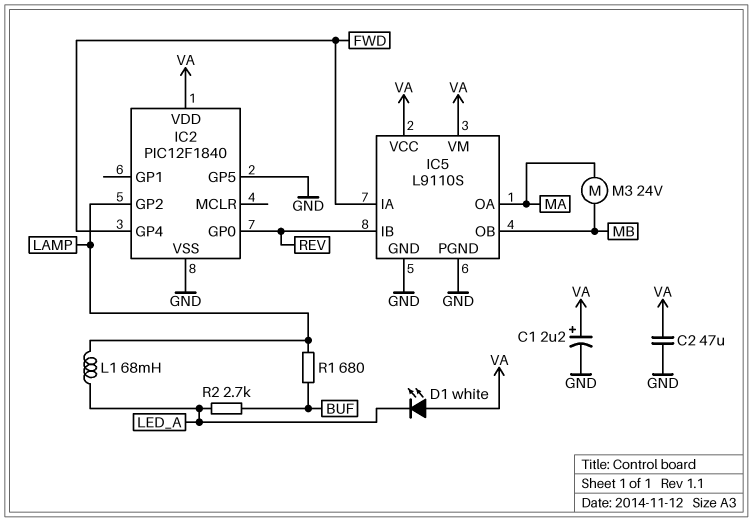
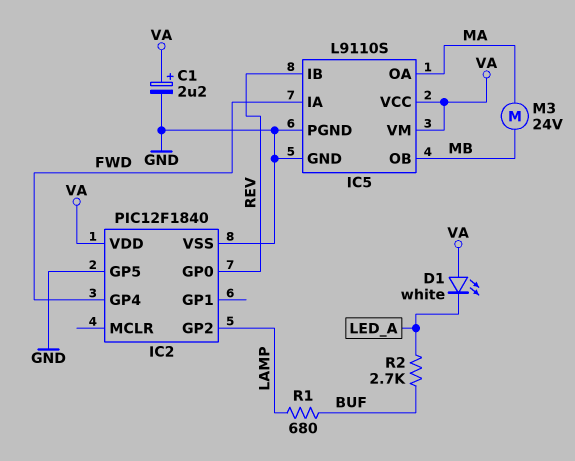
C2: 47uF (GND, VA) -> none
L1: 68mH (LAMP, LED_A) -> none

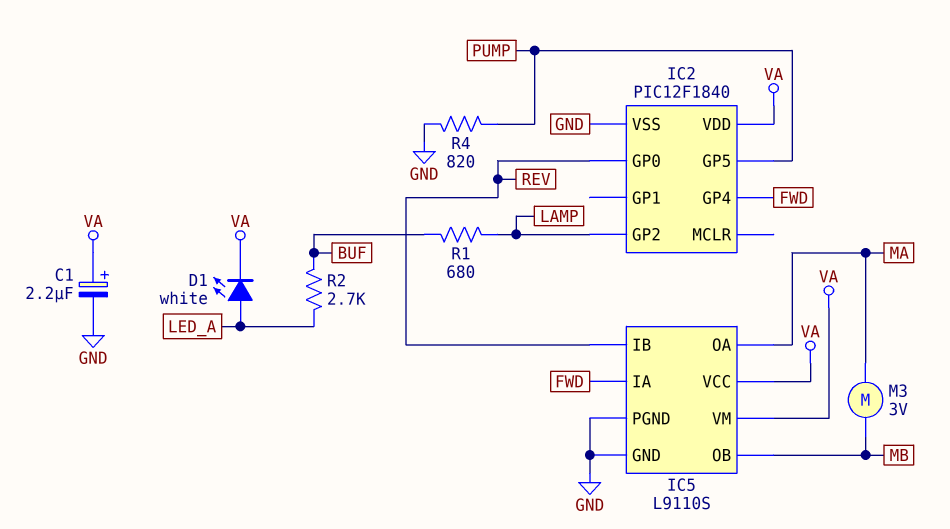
D1: LED white (A VA, K LED_A) -> LED white (A LED_A, K VA)
IC2 pin GP5: GND -> PUMP
M3: motor 24V (MA, MB) -> motor 3V (MA, MB)
R4: none -> 820 (GND, PUMP)

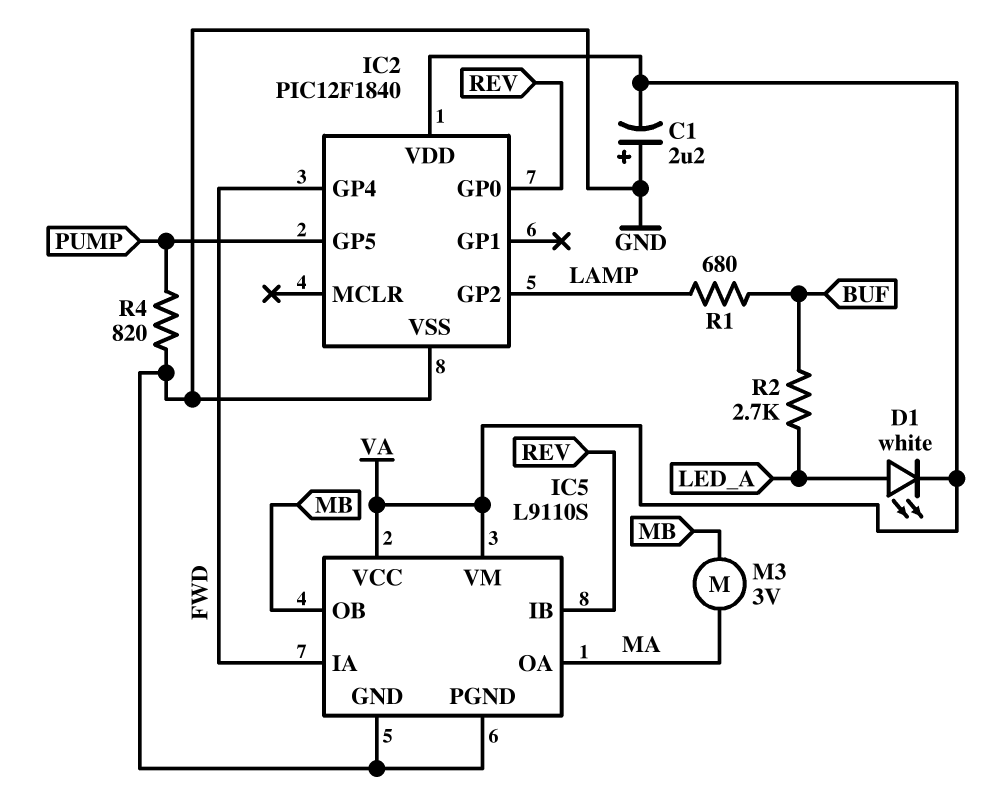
C1: 2.2uF (plus VA, minus GND) -> 2.2uF (plus GND, minus VA)

